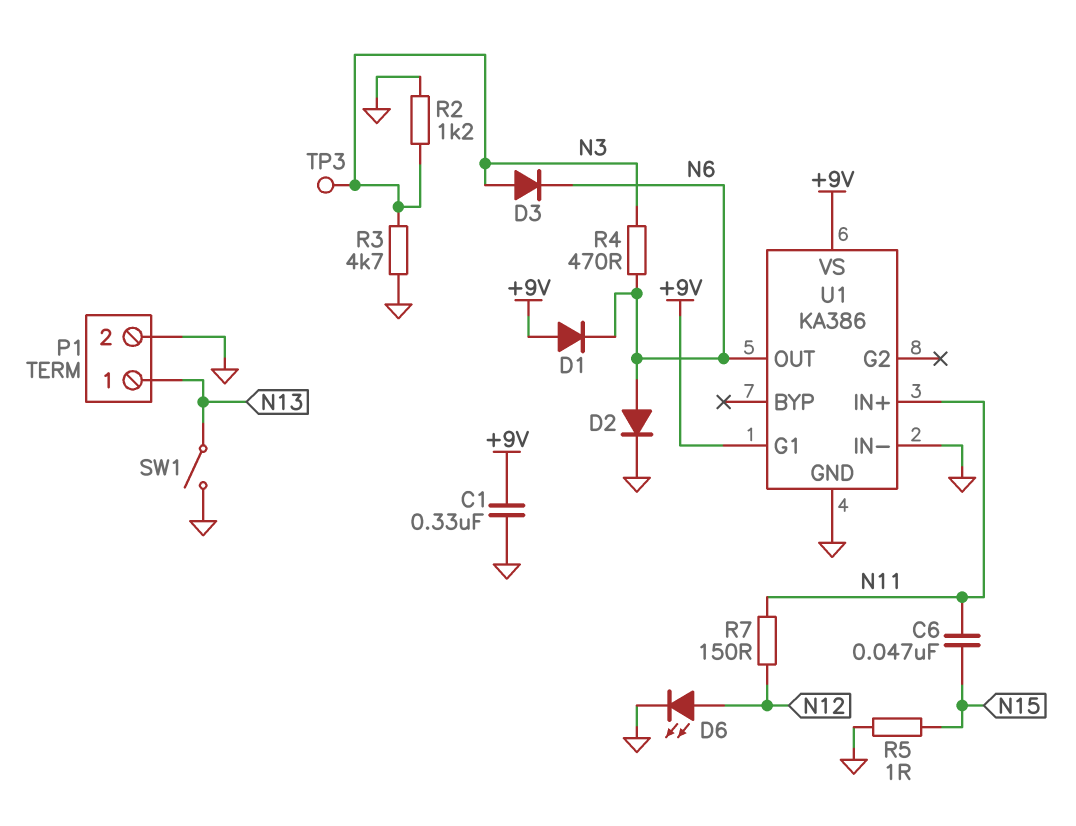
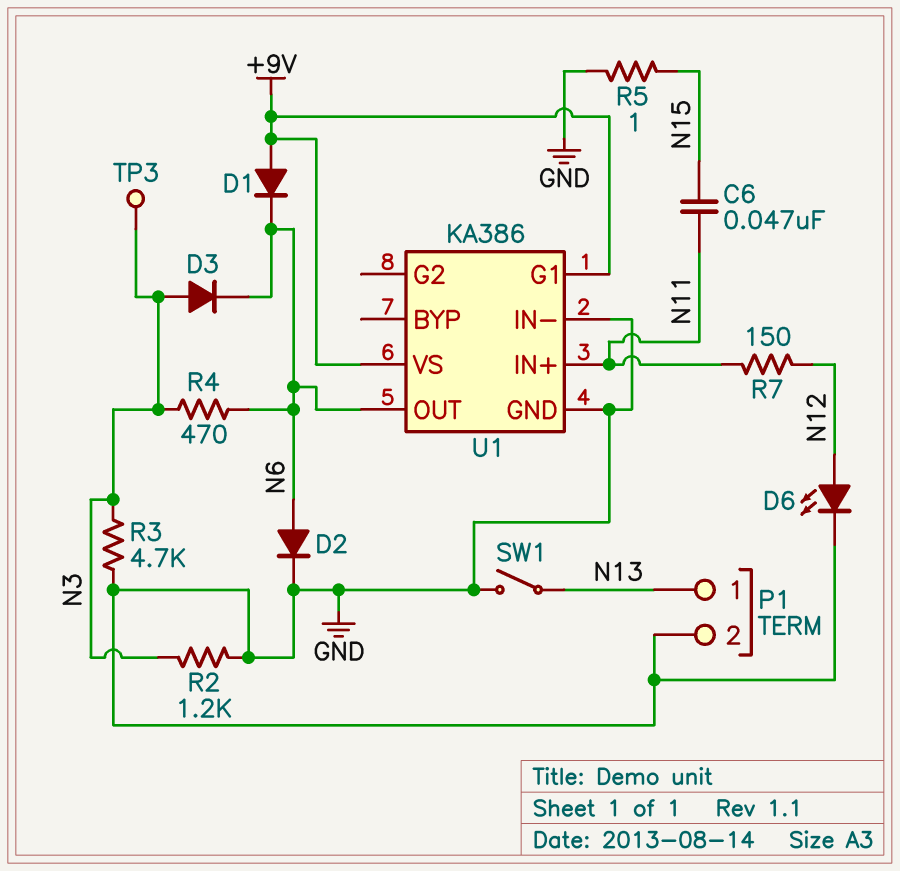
C1: 330nF (+9V, GND) -> none

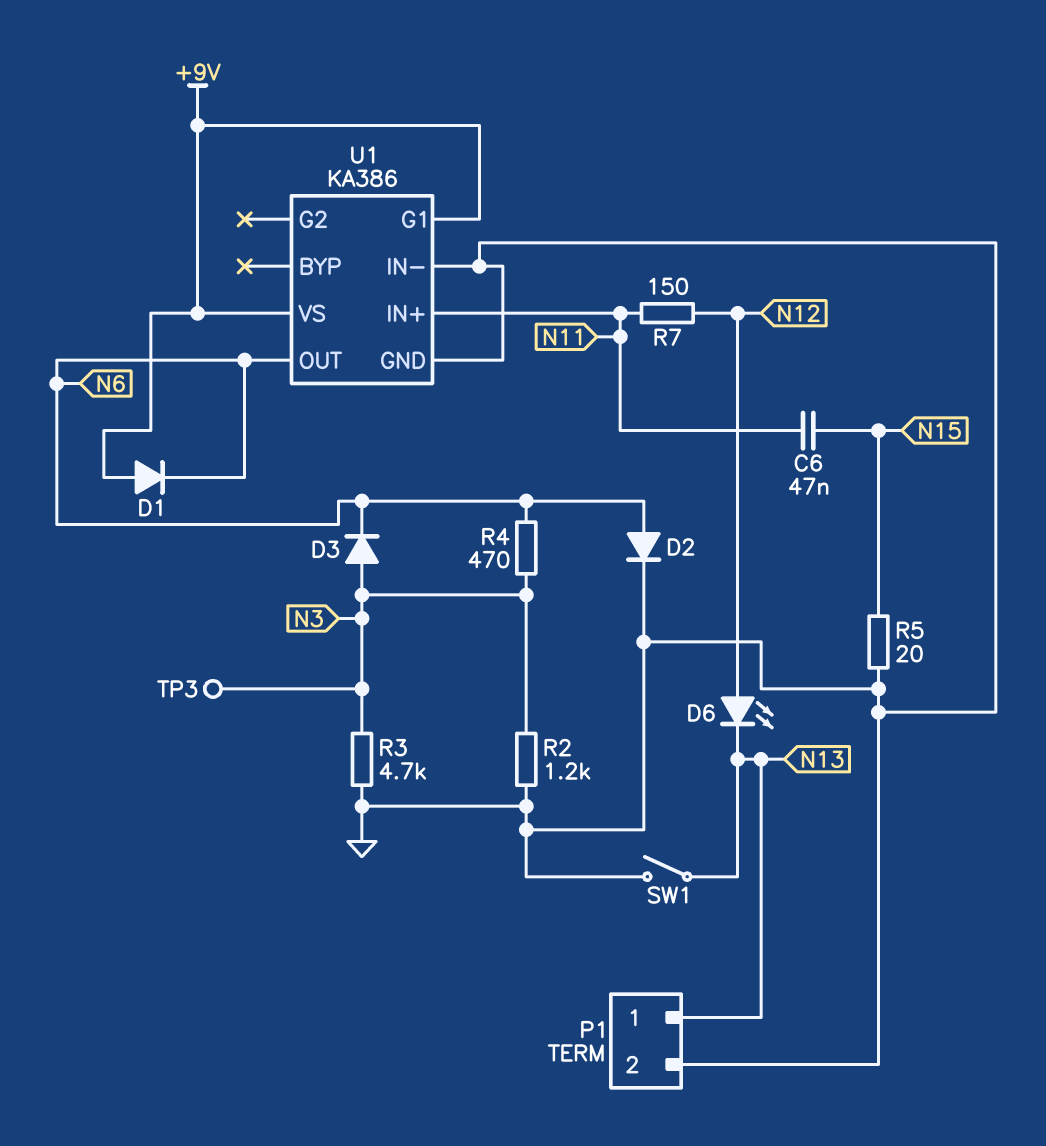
D6: LED (A N12, K GND) -> LED (A N12, K N13)
R5: 1 (GND, N15) -> 20 (GND, N15)

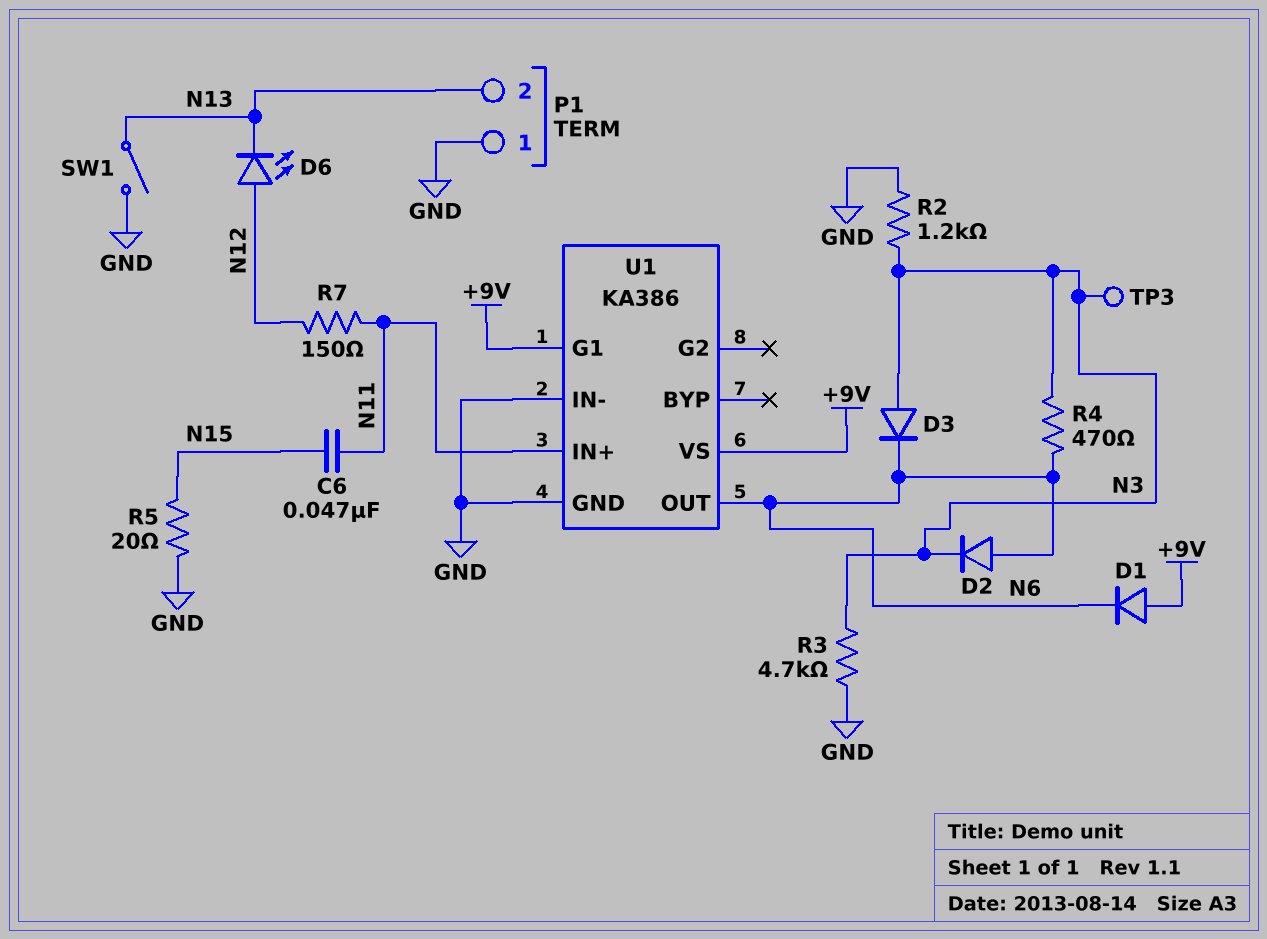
D2: diode (A N6, K GND) -> diode (A N6, K N3)
P1 pin 1: N13 -> GND
P1 pin 2: GND -> N13

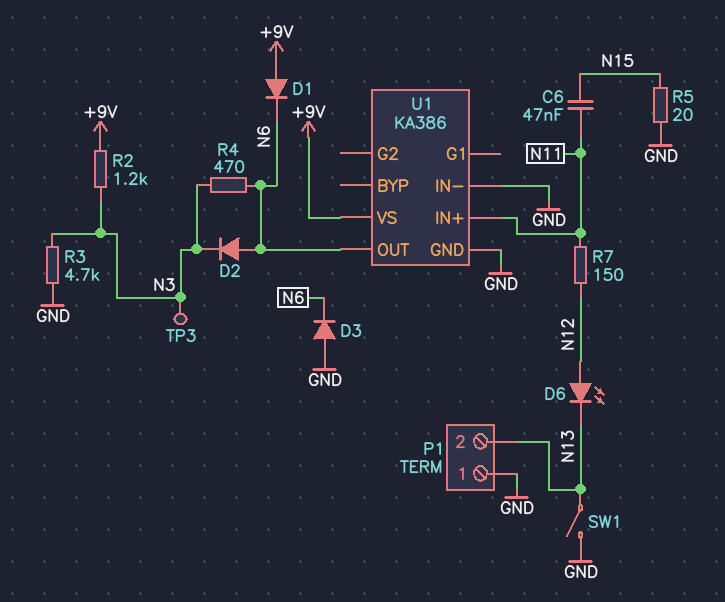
D3: diode (A N3, K N6) -> diode (A GND, K N6)
R2: 1.2k (GND, N3) -> 1.2k (+9V, N3)
U1 pin G1: +9V -> none

